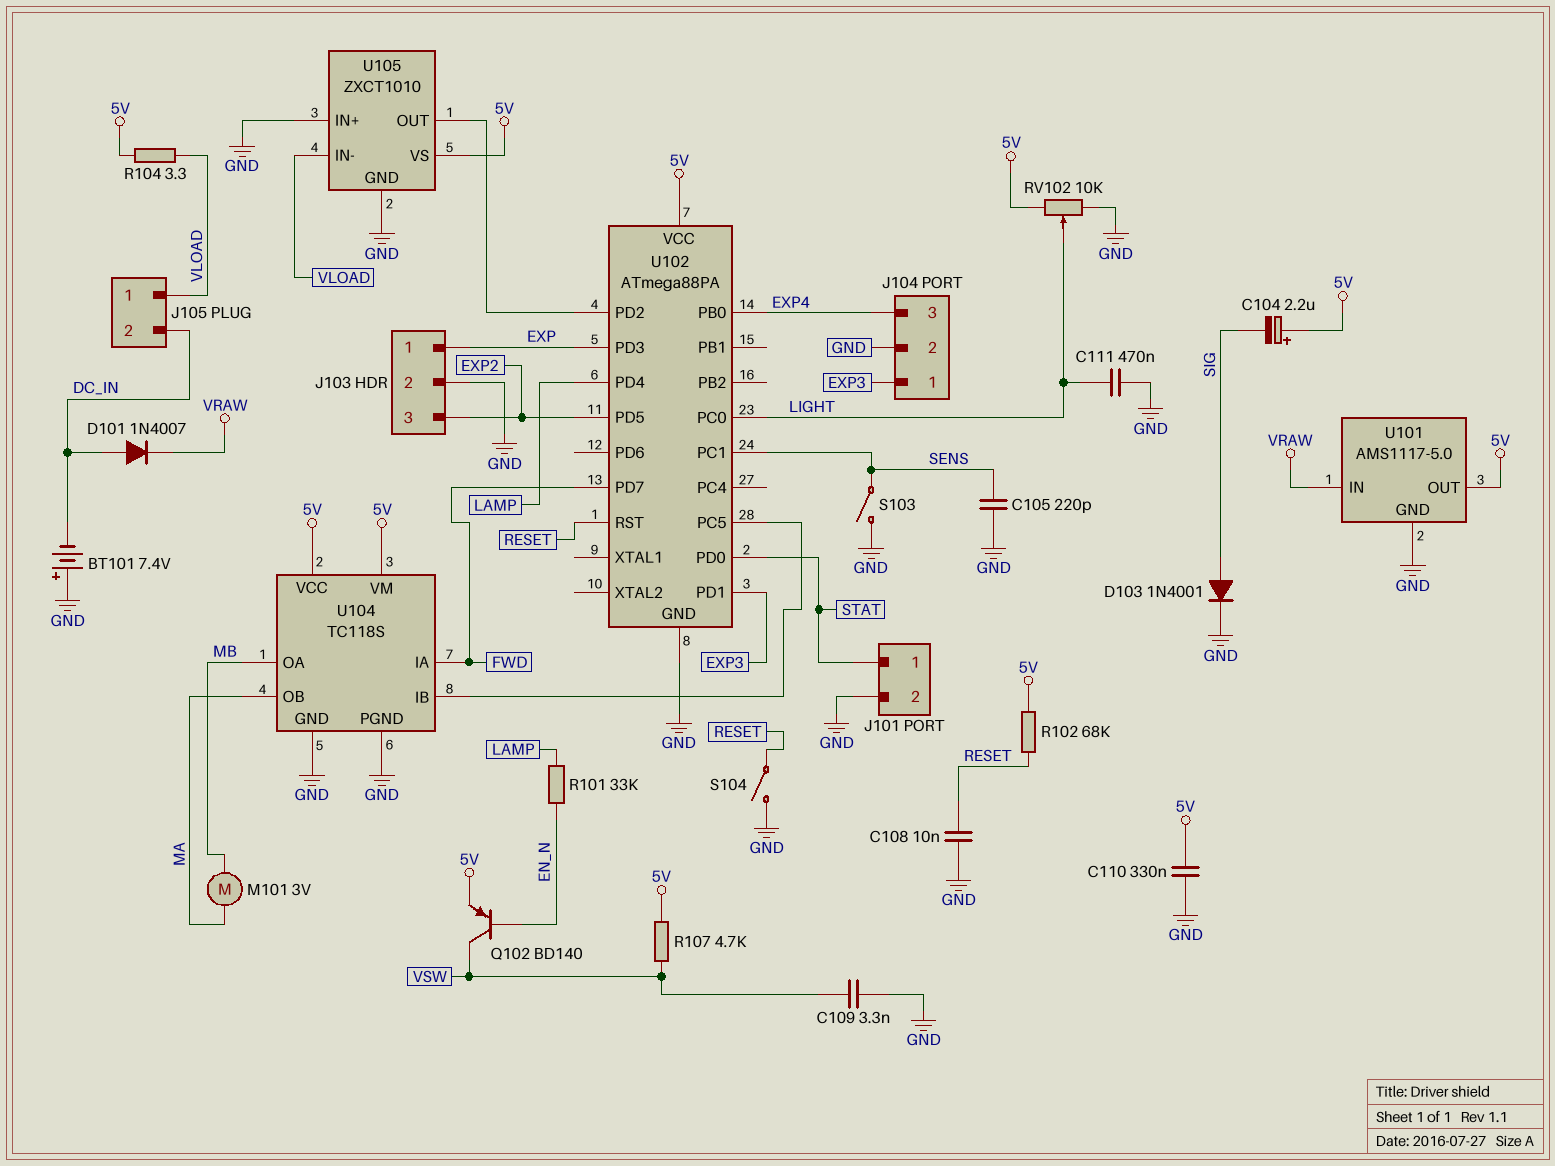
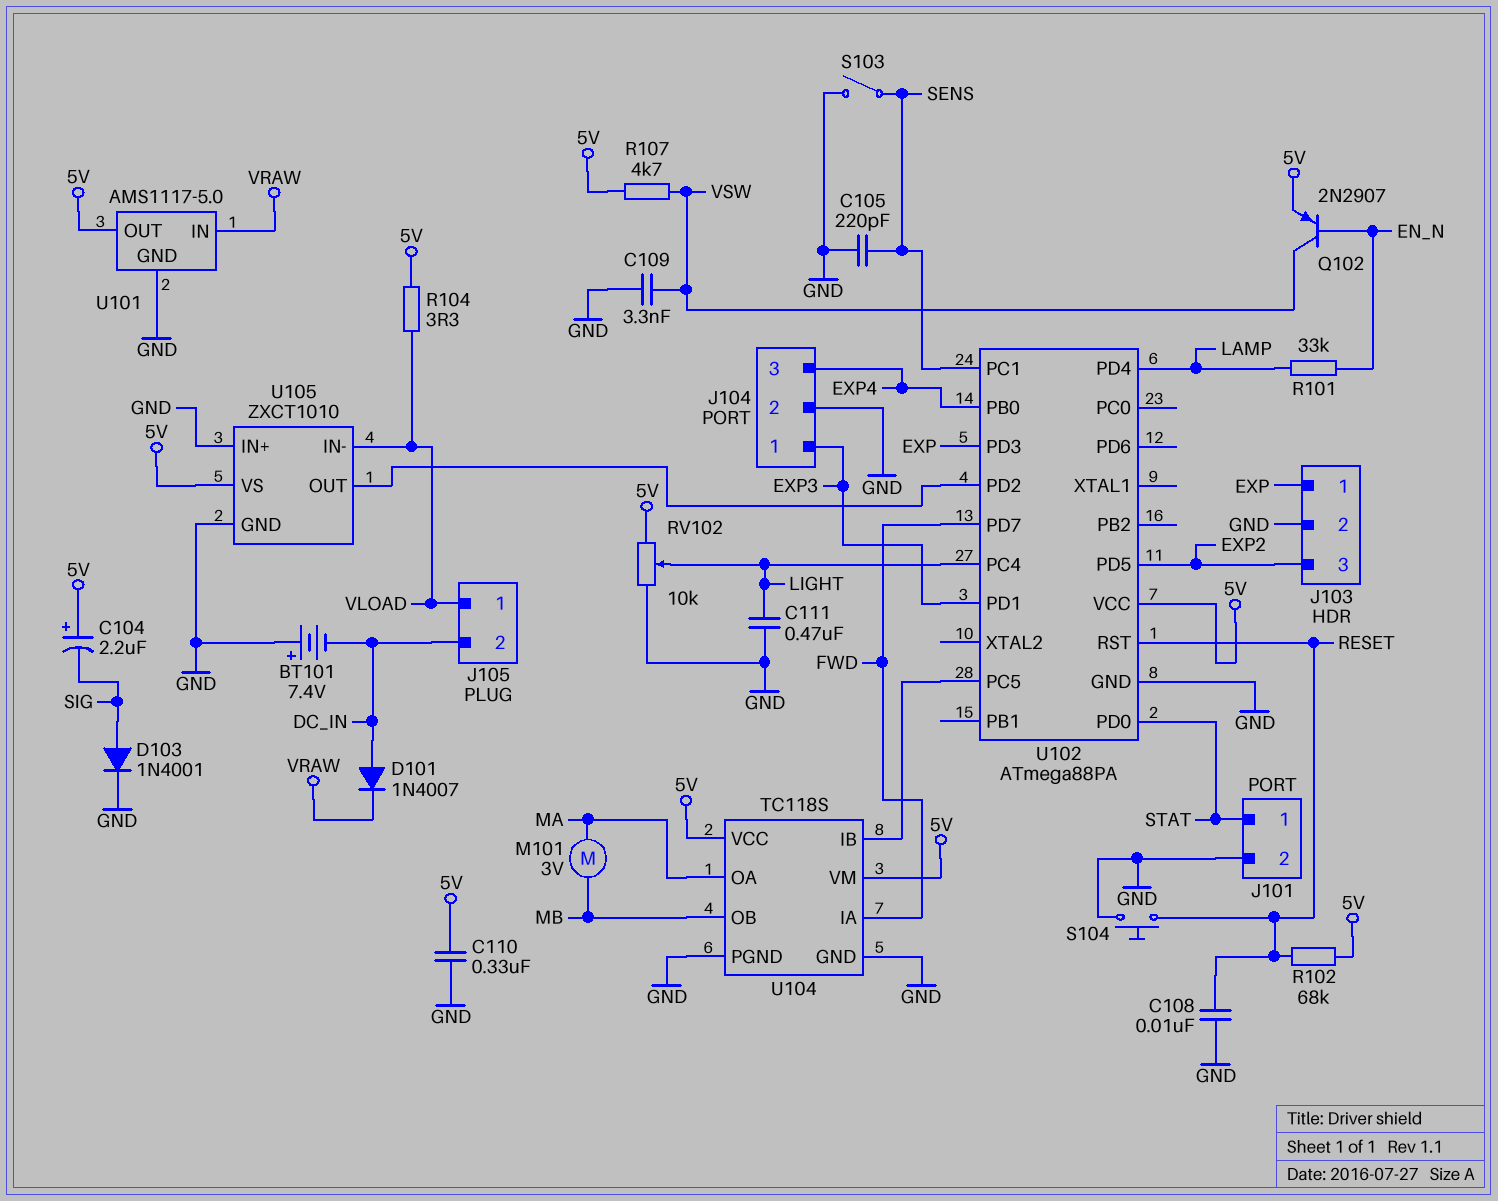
Q102: PNP BD140 (B EN_N, C VSW, E 5V) -> PNP 2N2907 (B EN_N, C VSW, E 5V)
S104: switch (GND, RESET) -> button (GND, RESET)
U102 pin PC0: LIGHT -> none
U102 pin PC4: none -> LIGHT
U104 pin OA: MB -> MA
U104 pin OB: MA -> MB

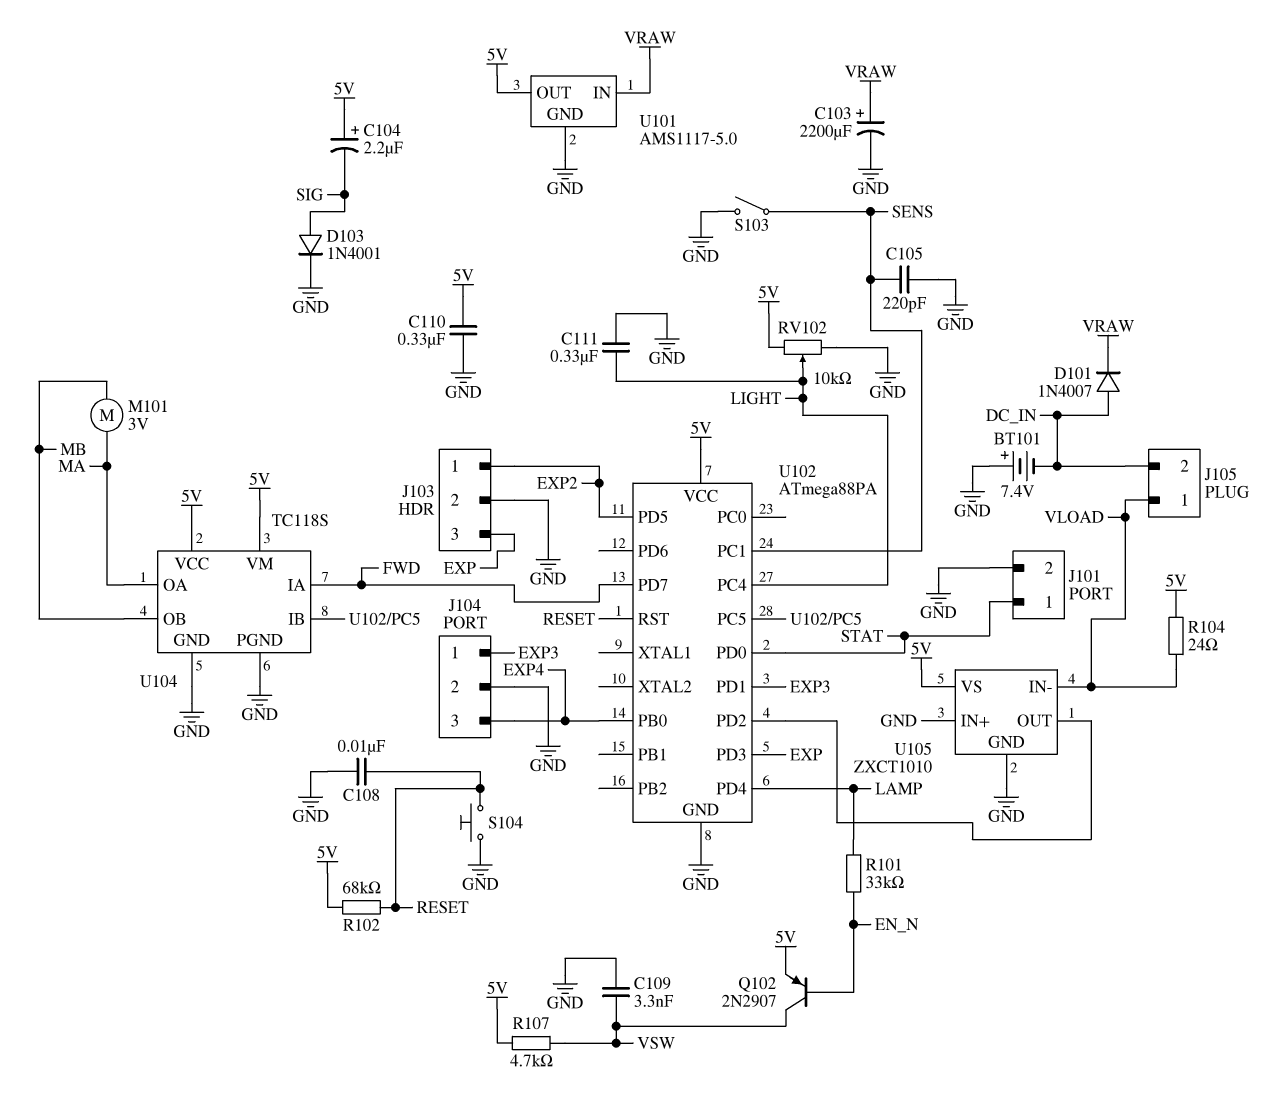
C103: none -> 2200uF (plus VRAW, minus GND)
C111: 470nF (GND, LIGHT) -> 330nF (GND, LIGHT)
J103 pin 1: EXP -> EXP2
J103 pin 3: EXP2 -> EXP
R104: 3.3 (5V, VLOAD) -> 24 (5V, VLOAD)

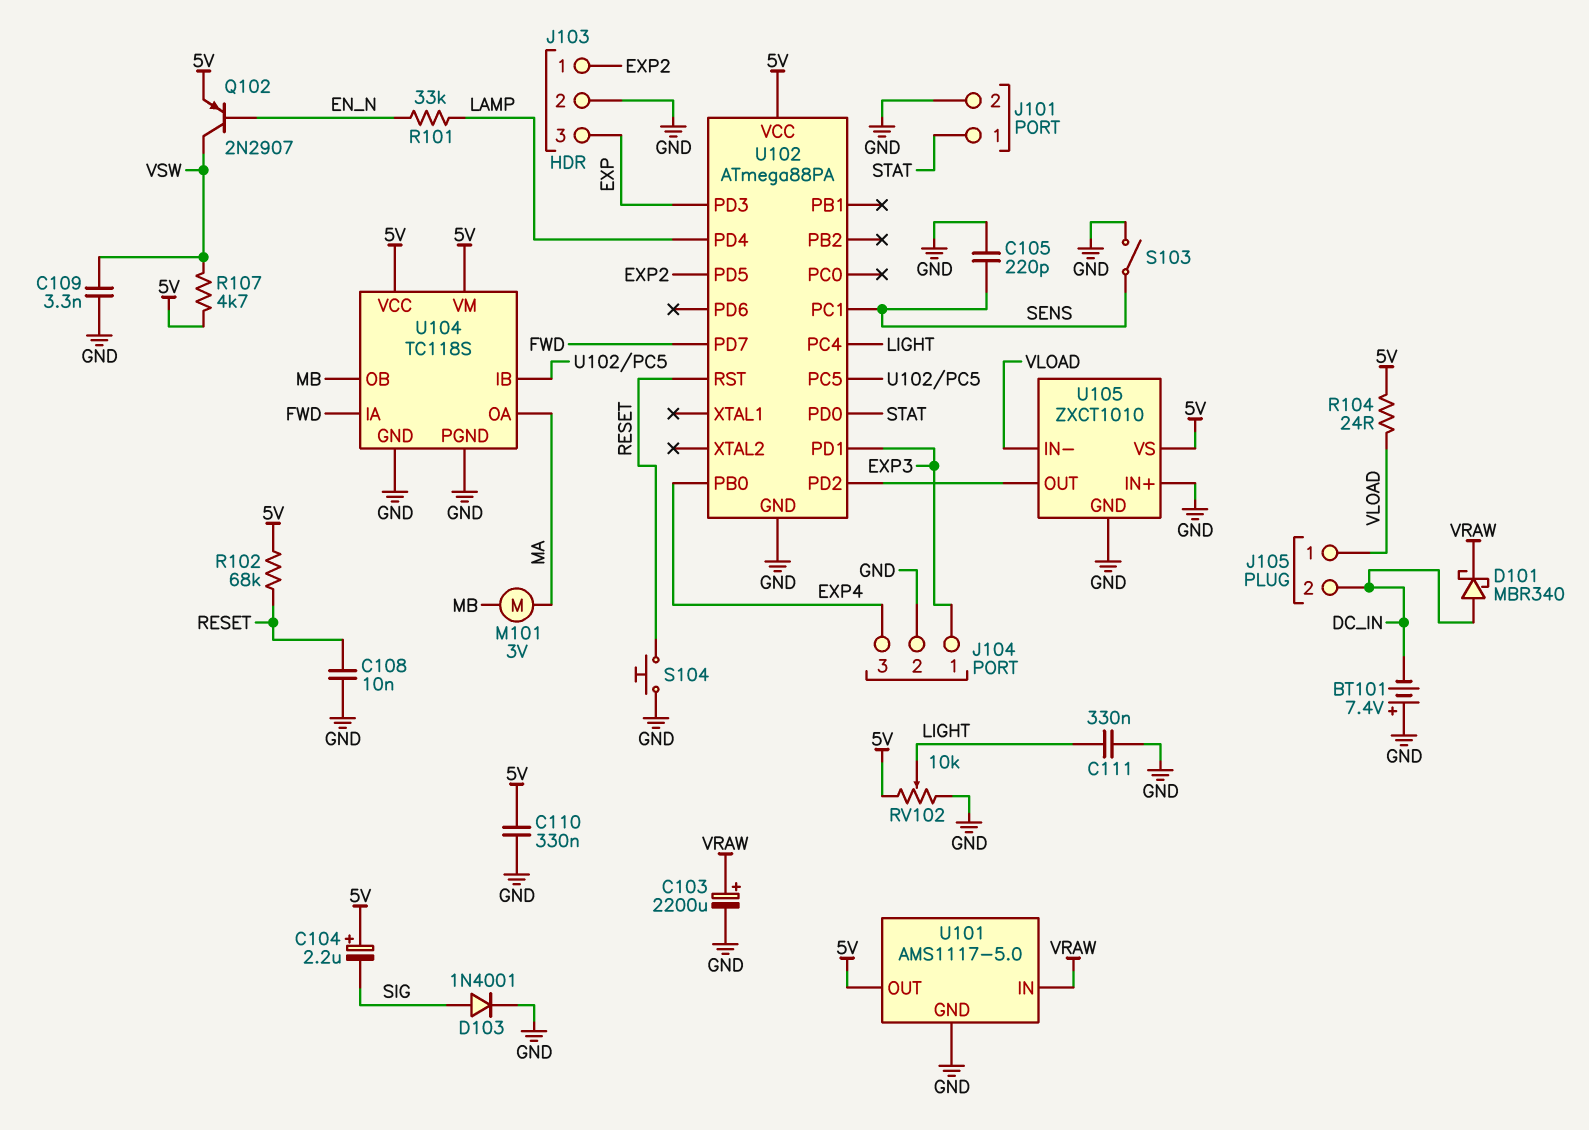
D101: diode 1N4007 (A DC_IN, K VRAW) -> schottky MBR340 (A DC_IN, K VRAW)

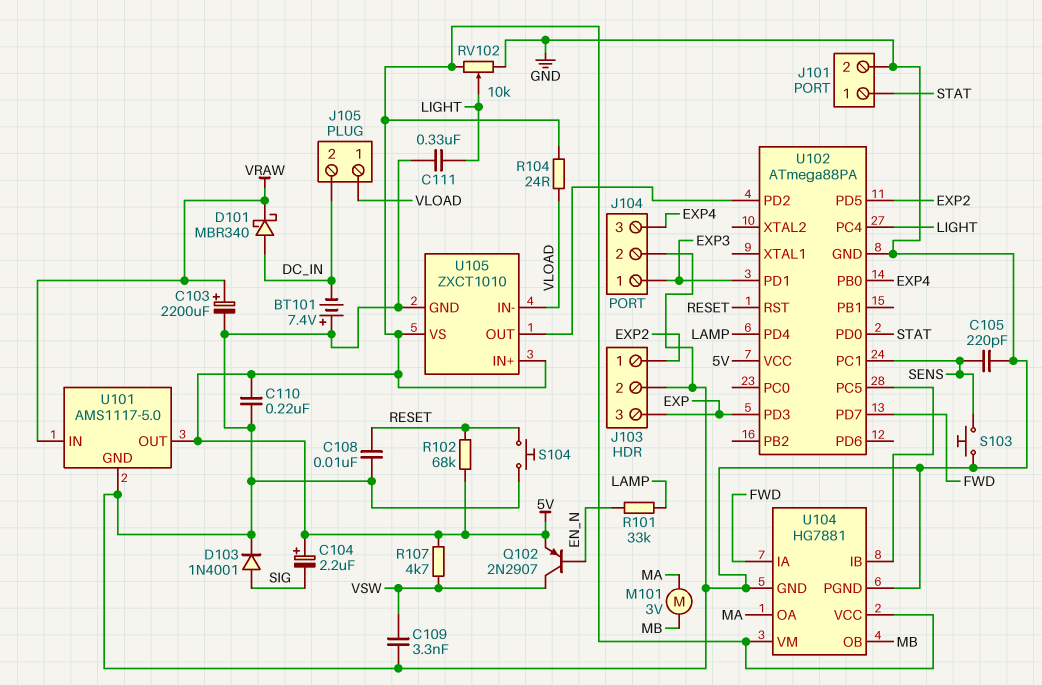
C110: 330nF (5V, GND) -> 220nF (5V, GND)
S103: switch (GND, SENS) -> button (GND, SENS)
U104: TC118S -> HG7881
U105 pin IN+: GND -> 5V

